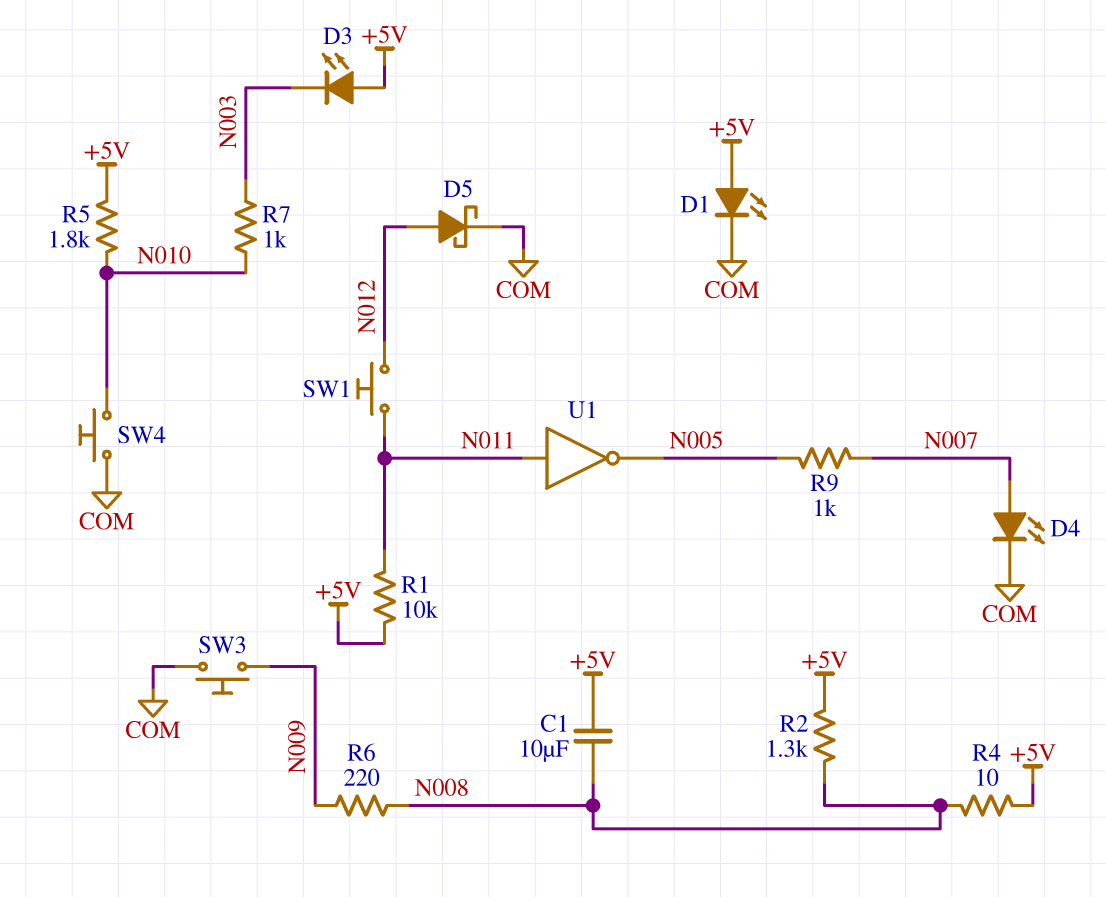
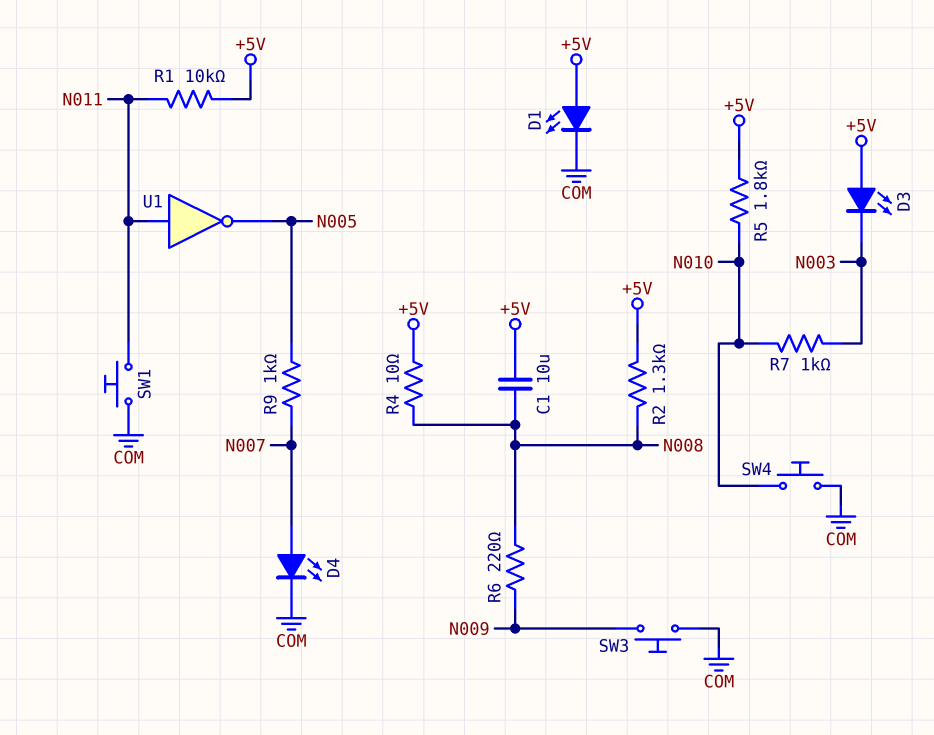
D5: schottky (A N012, K COM) -> none
SW1: button (N011, N012) -> button (COM, N011)

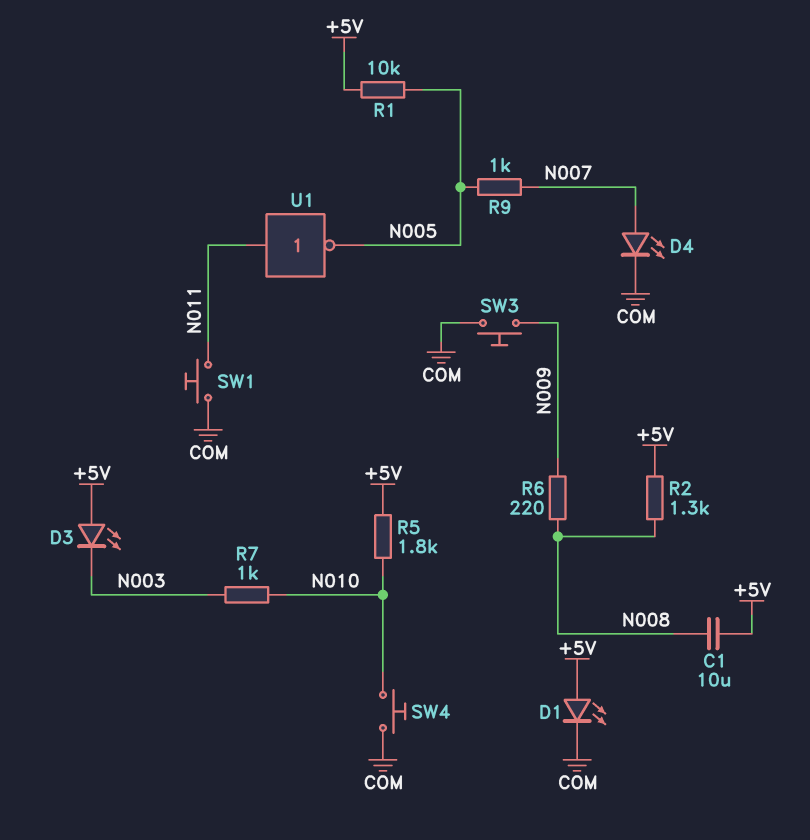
R1: 10k (+5V, N011) -> 10k (+5V, N005)
R4: 10 (+5V, N008) -> none

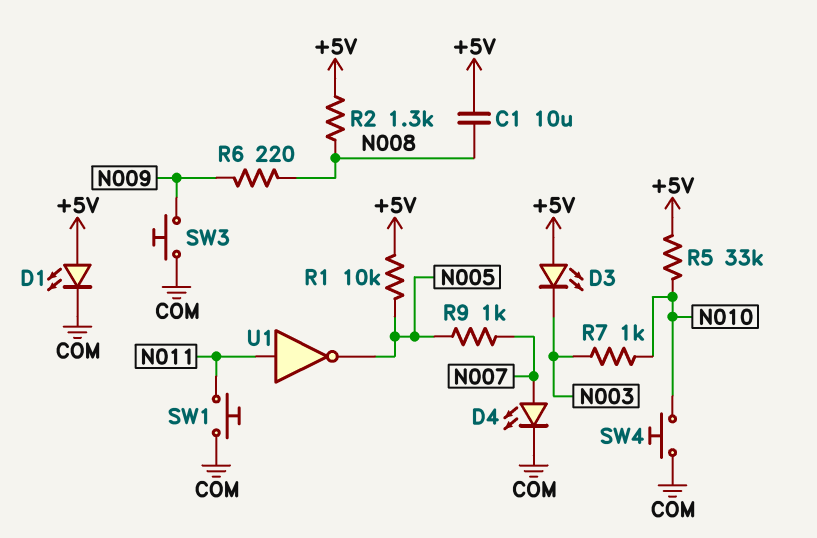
R5: 1.8k (+5V, N010) -> 33k (+5V, N010)

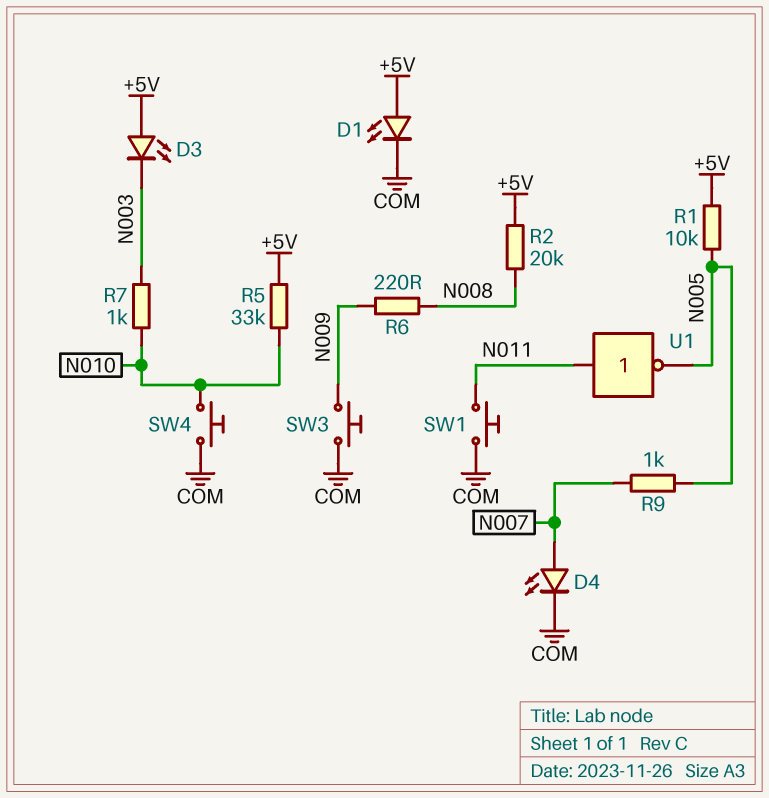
C1: 10uF (+5V, N008) -> none
R2: 1.3k (+5V, N008) -> 20k (+5V, N008)

